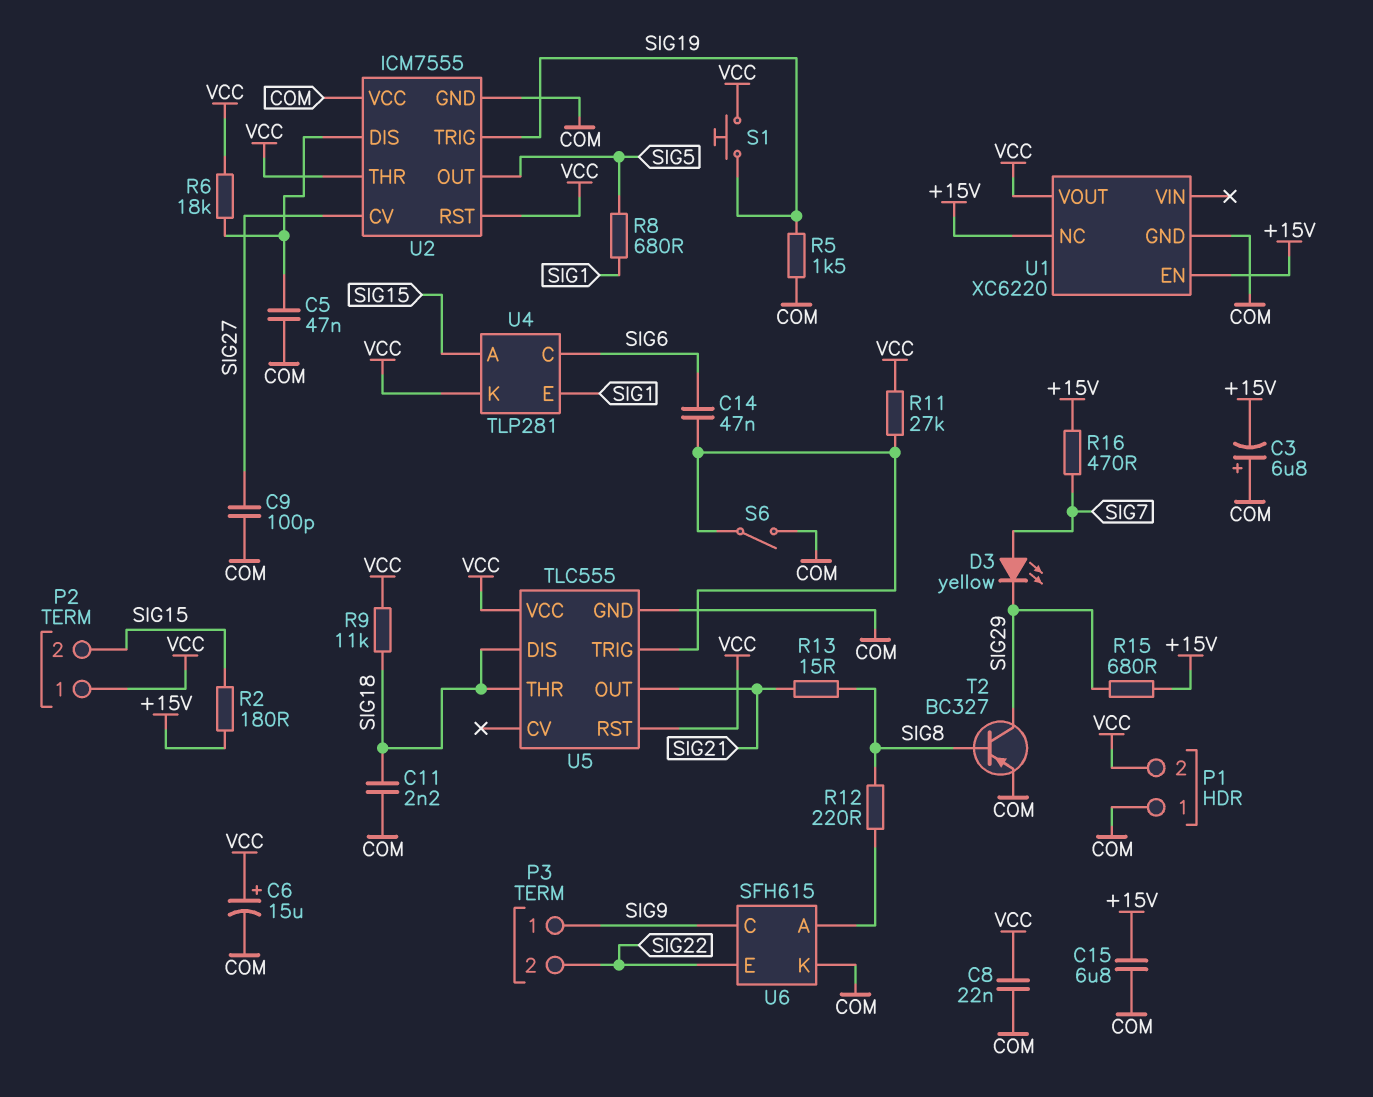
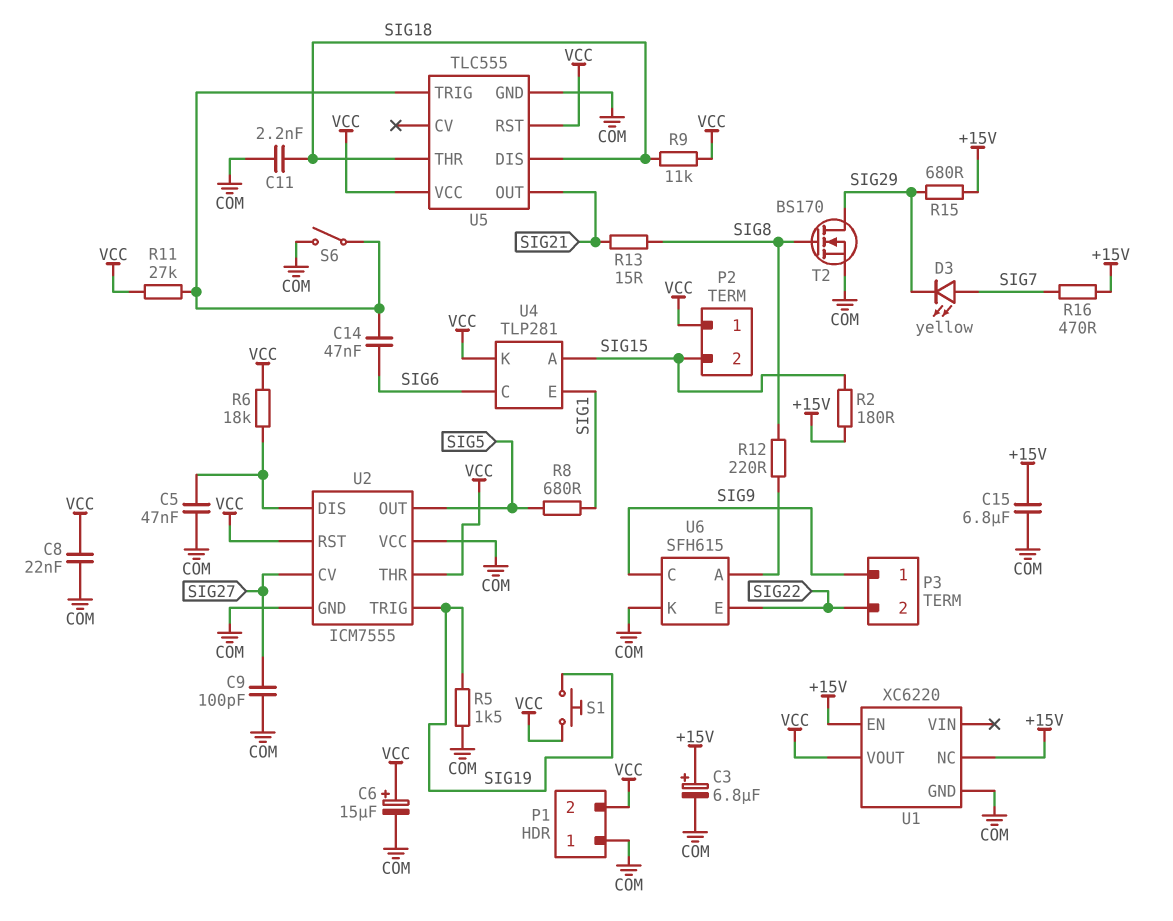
C3: 6.8uF (plus COM, minus +15V) -> 6.8uF (plus +15V, minus COM)
T2: PNP BC327 (B SIG8, C SIG29, E COM) -> NMOS BS170 (G SIG8, D SIG29, S COM)

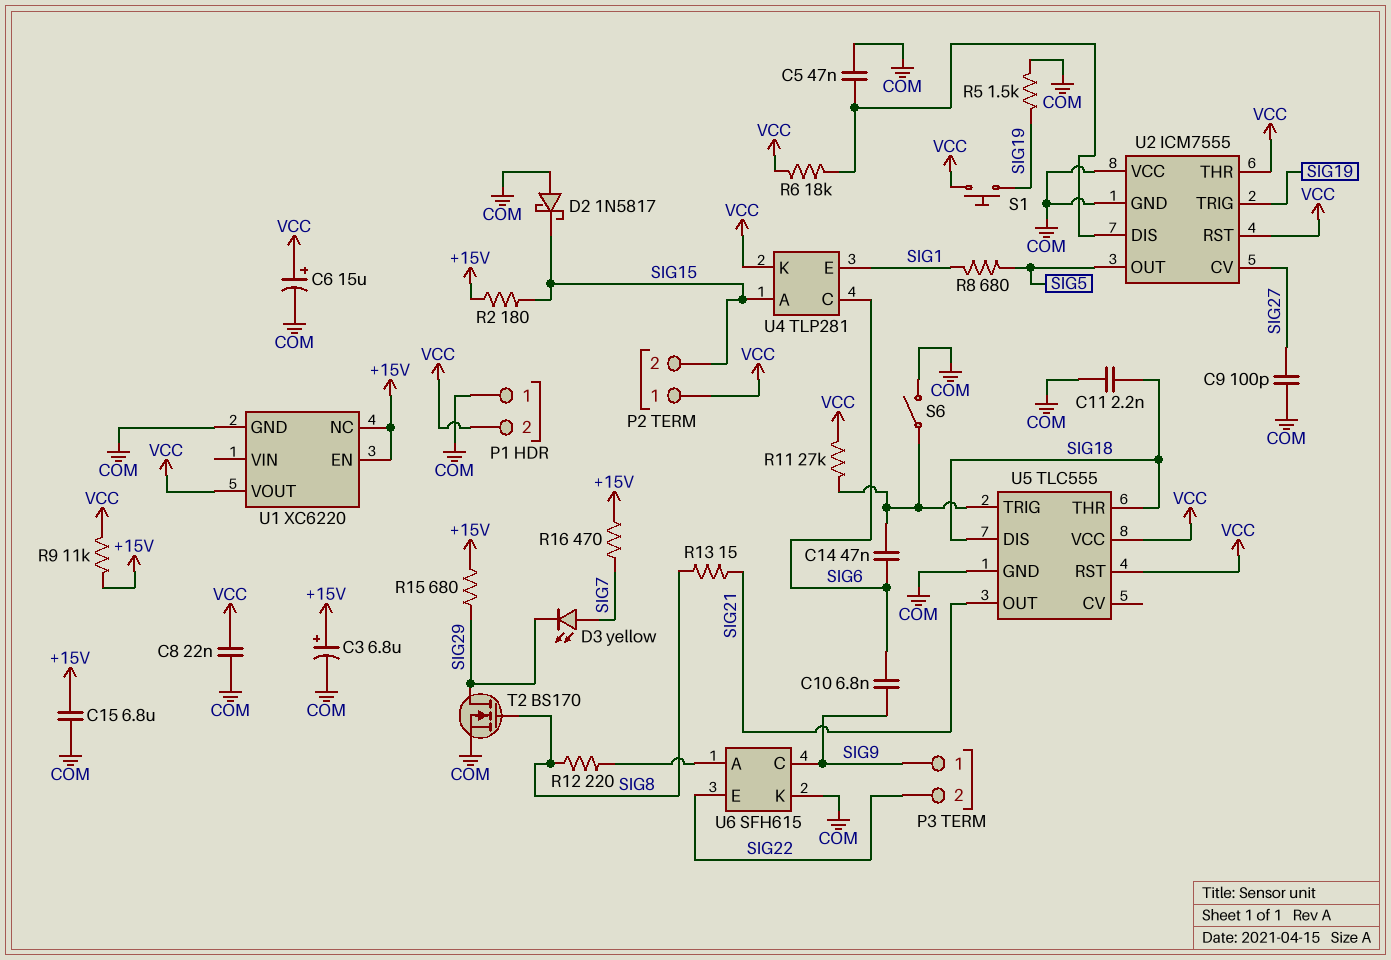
C10: none -> 6.8nF (SIG6, SIG9)
D2: none -> schottky 1N5817 (A COM, K SIG15)
R9: 11k (SIG18, VCC) -> 11k (+15V, VCC)

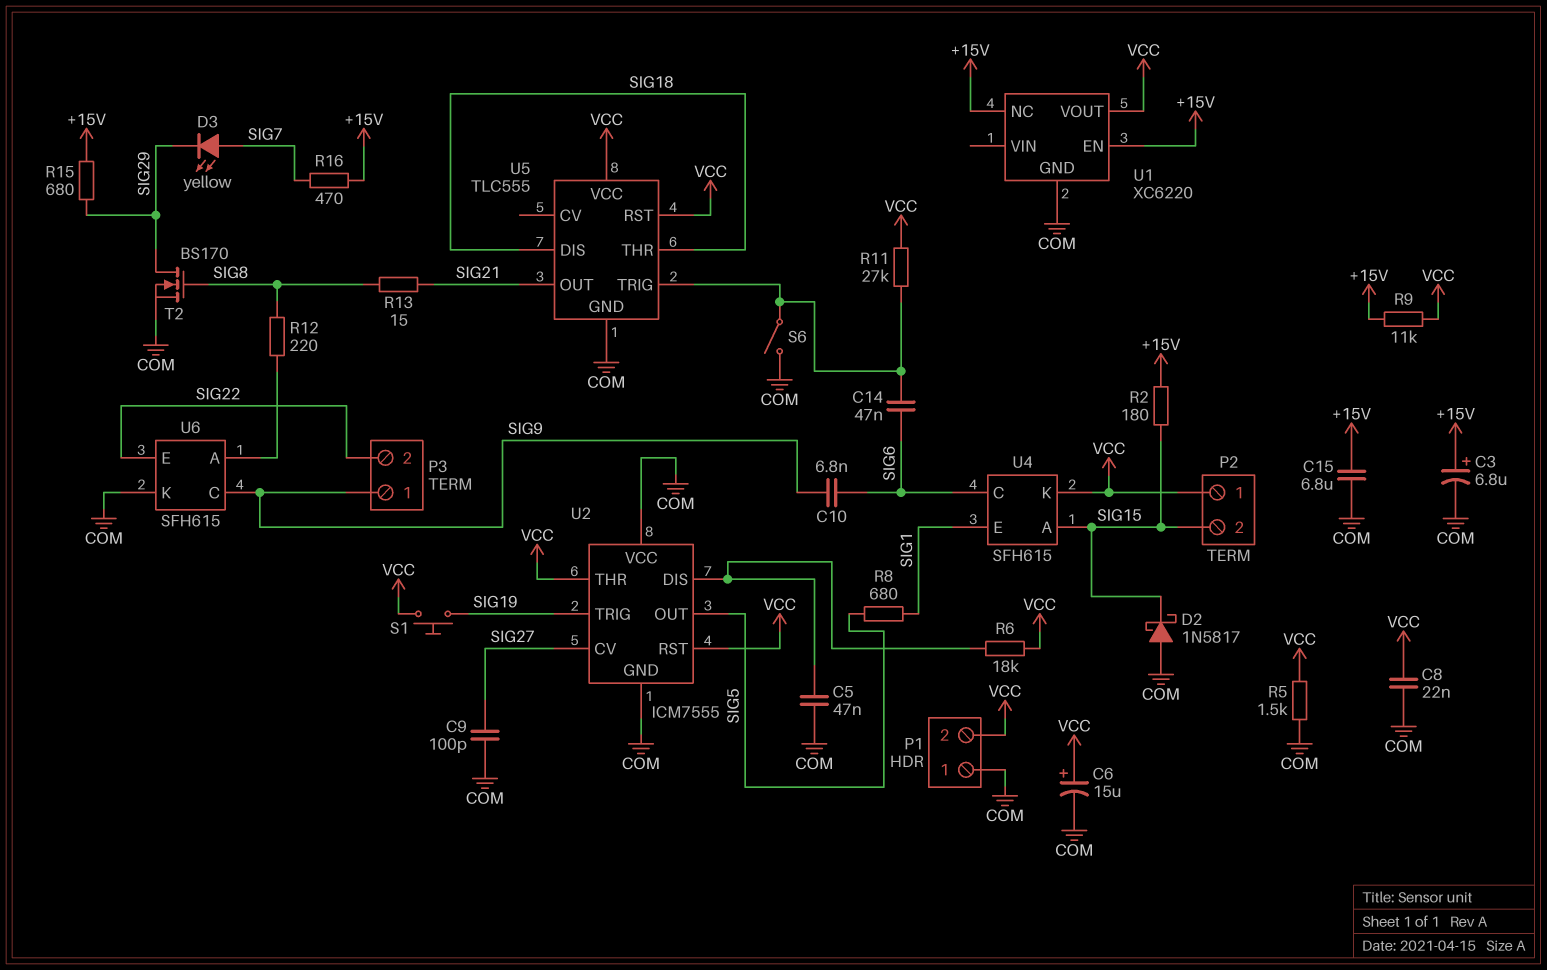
C11: 2.2nF (COM, SIG18) -> none
R5: 1.5k (COM, SIG19) -> 1.5k (COM, VCC)
U4: TLP281 -> SFH615

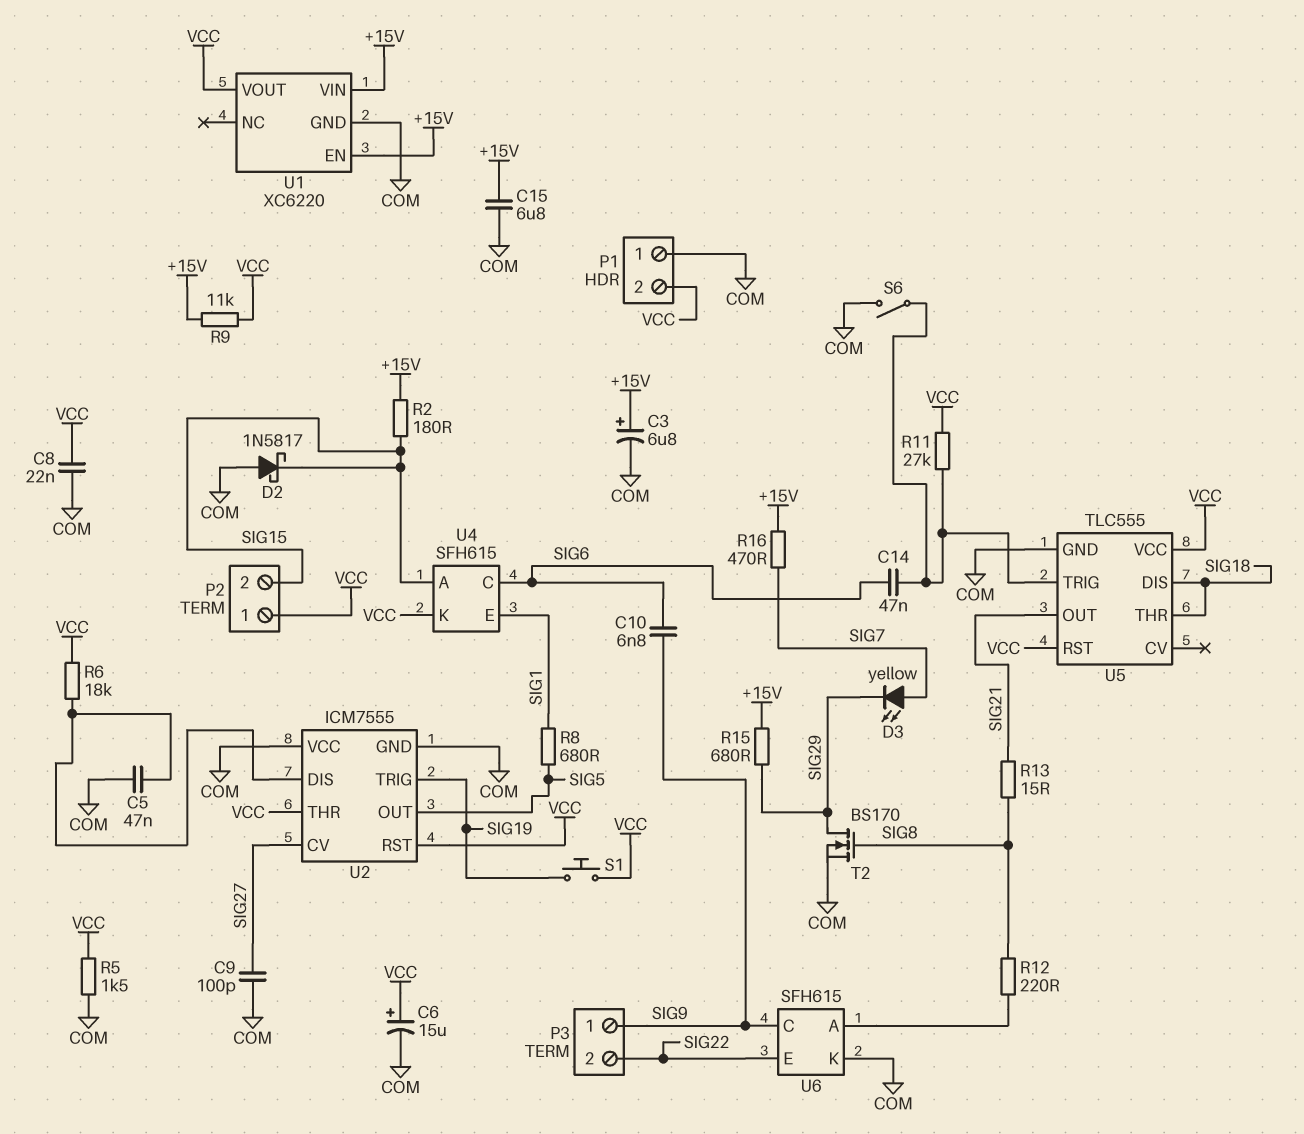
U1 pin NC: +15V -> none
U1 pin VIN: none -> +15V

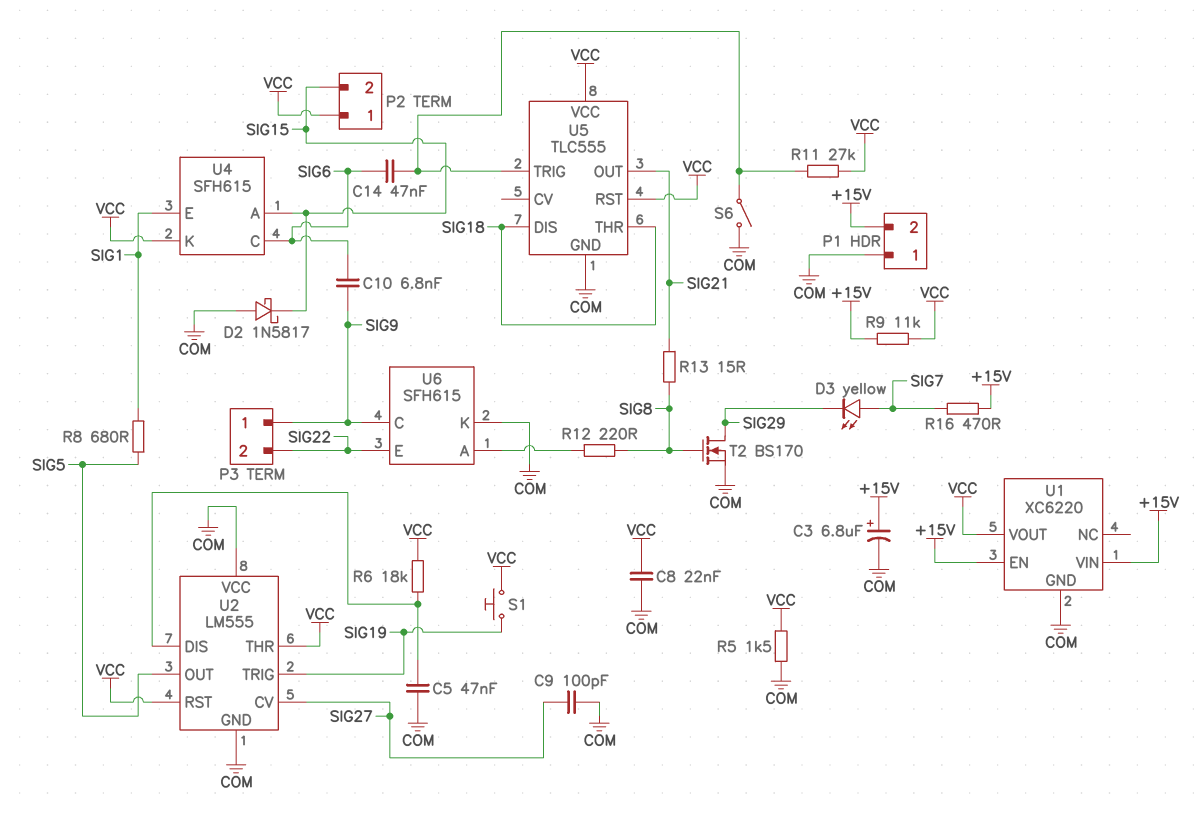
C6: 15uF (plus VCC, minus COM) -> none
C15: 6.8uF (+15V, COM) -> none
P1 pin 2: VCC -> +15V
R2: 180 (+15V, SIG15) -> none
R15: 680 (+15V, SIG29) -> none
U2: ICM7555 -> LM555

